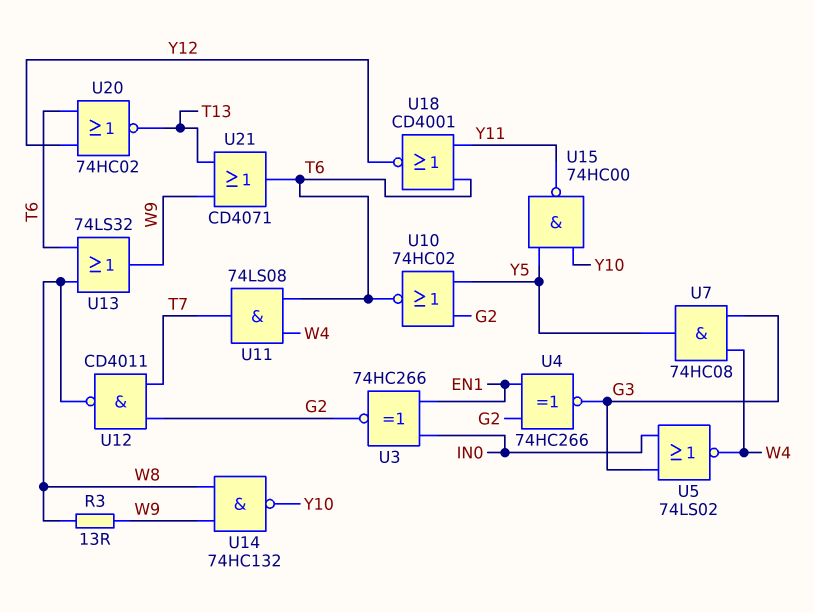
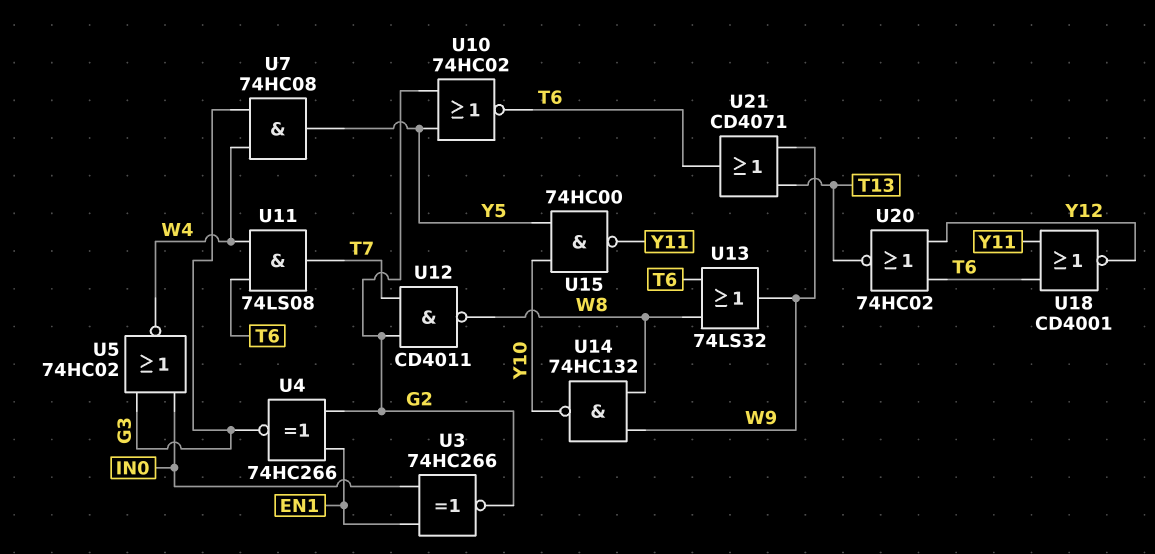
R3: 13 (W8, W9) -> none
U5: NOR 74LS02 (in G3, in IN0, out W4) -> NOR 74HC02 (in G3, in IN0, out W4)

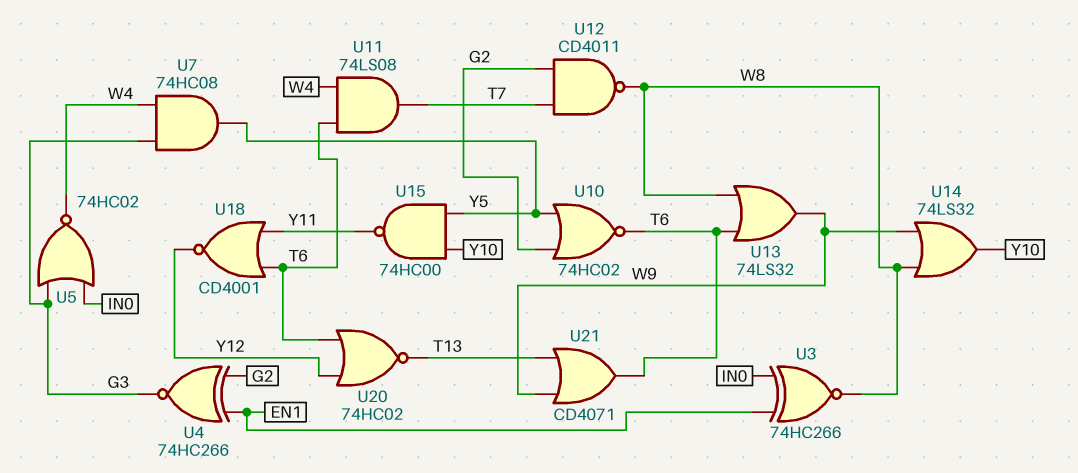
U3: XNOR 74HC266 (in EN1, in IN0, out G2) -> XNOR 74HC266 (in EN1, in IN0, out W8)
U14: NAND 74HC132 (in W8, in W9, out Y10) -> OR 74LS32 (in W8, in W9, out Y10)

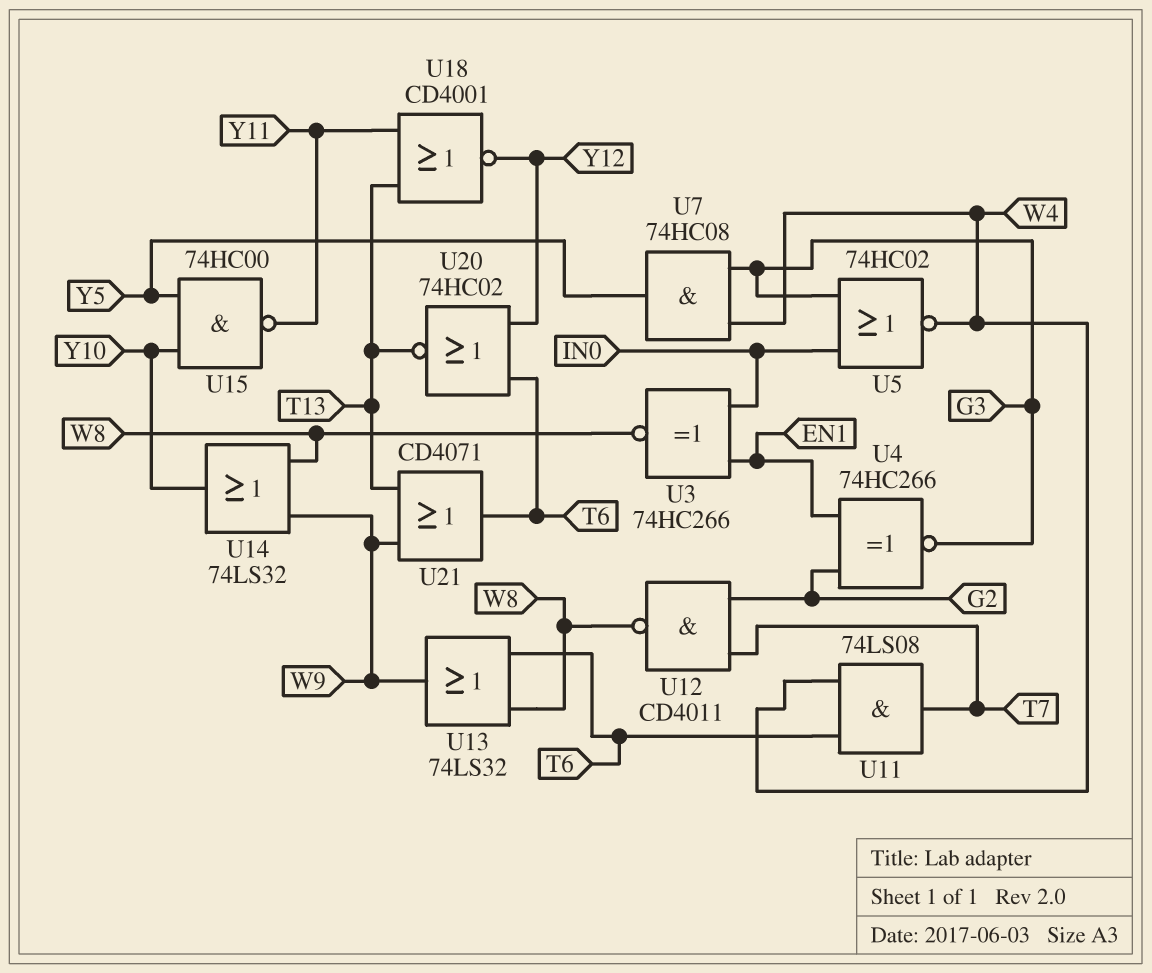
U10: NOR 74HC02 (in G2, in Y5, out T6) -> none
U18: NOR CD4001 (in T6, in Y11, out Y12) -> NOR CD4001 (in T13, in Y11, out Y12)

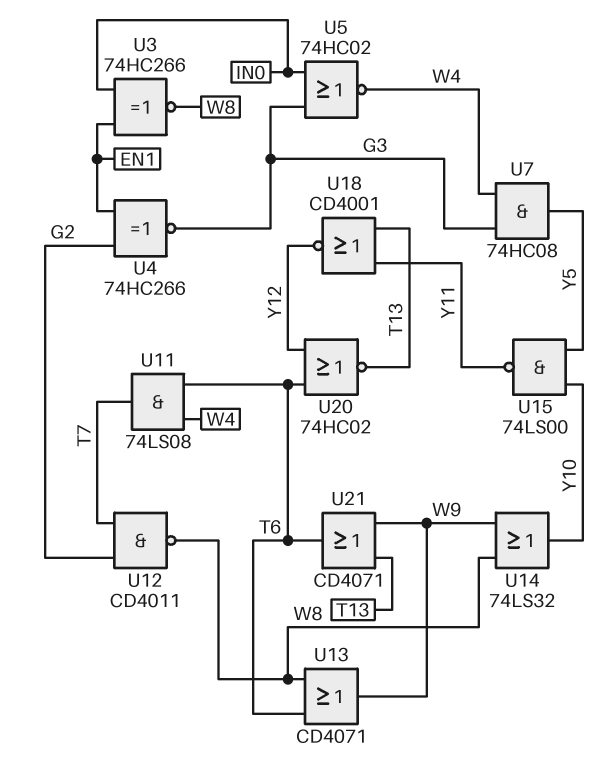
U13: OR 74LS32 (in T6, in W8, out W9) -> OR CD4071 (in T6, in W8, out W9)
U15: NAND 74HC00 (in Y5, in Y10, out Y11) -> NAND 74LS00 (in Y5, in Y10, out Y11)

